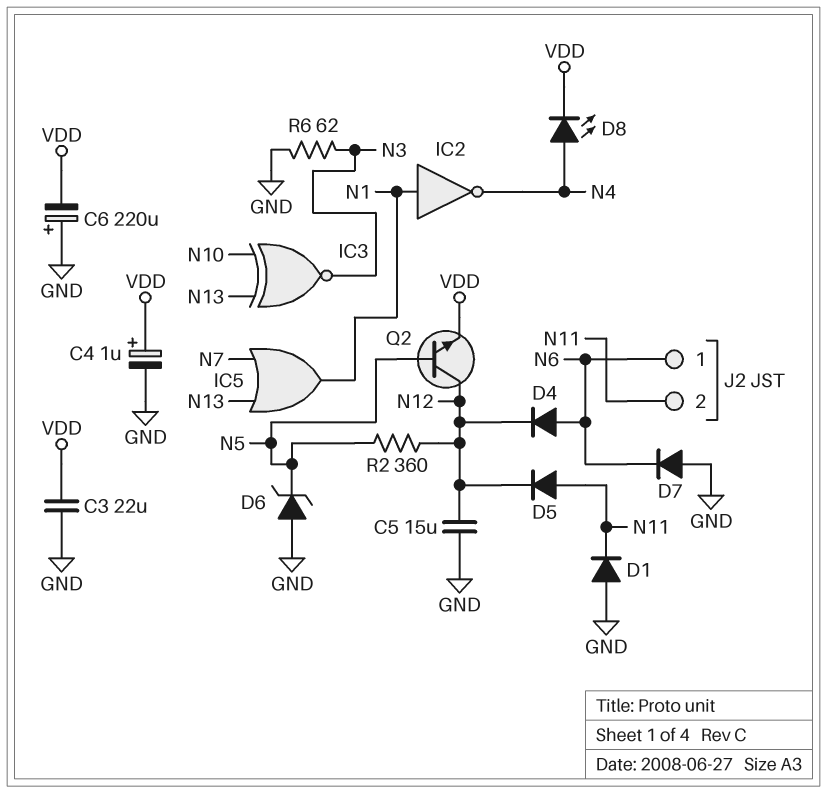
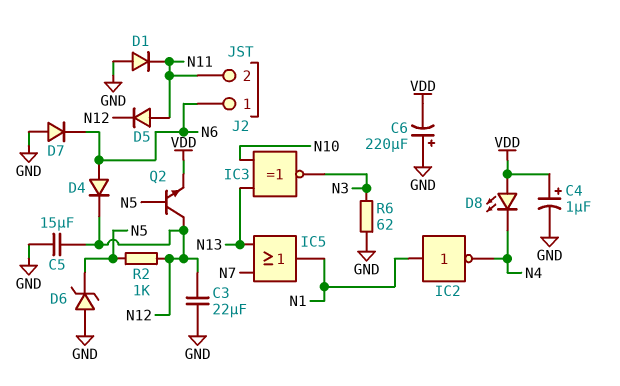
C3: 22uF (GND, VDD) -> 22uF (GND, N12)
D8: LED (A N4, K VDD) -> LED (A VDD, K N4)
R2: 360 (N5, N12) -> 1k (N5, N12)

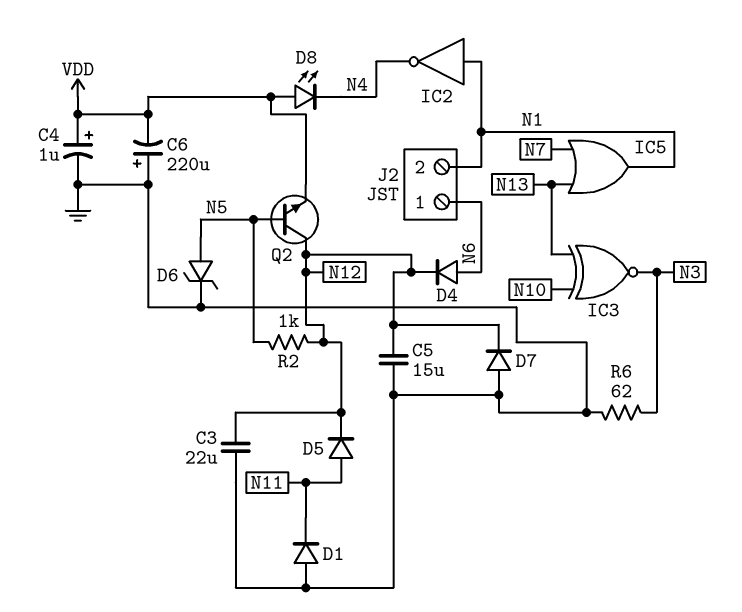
D6: zener (A GND, K N5) -> zener (A N5, K GND)
D7: diode (A GND, K N6) -> diode (A GND, K N12)
J2 pin 2: N11 -> N1

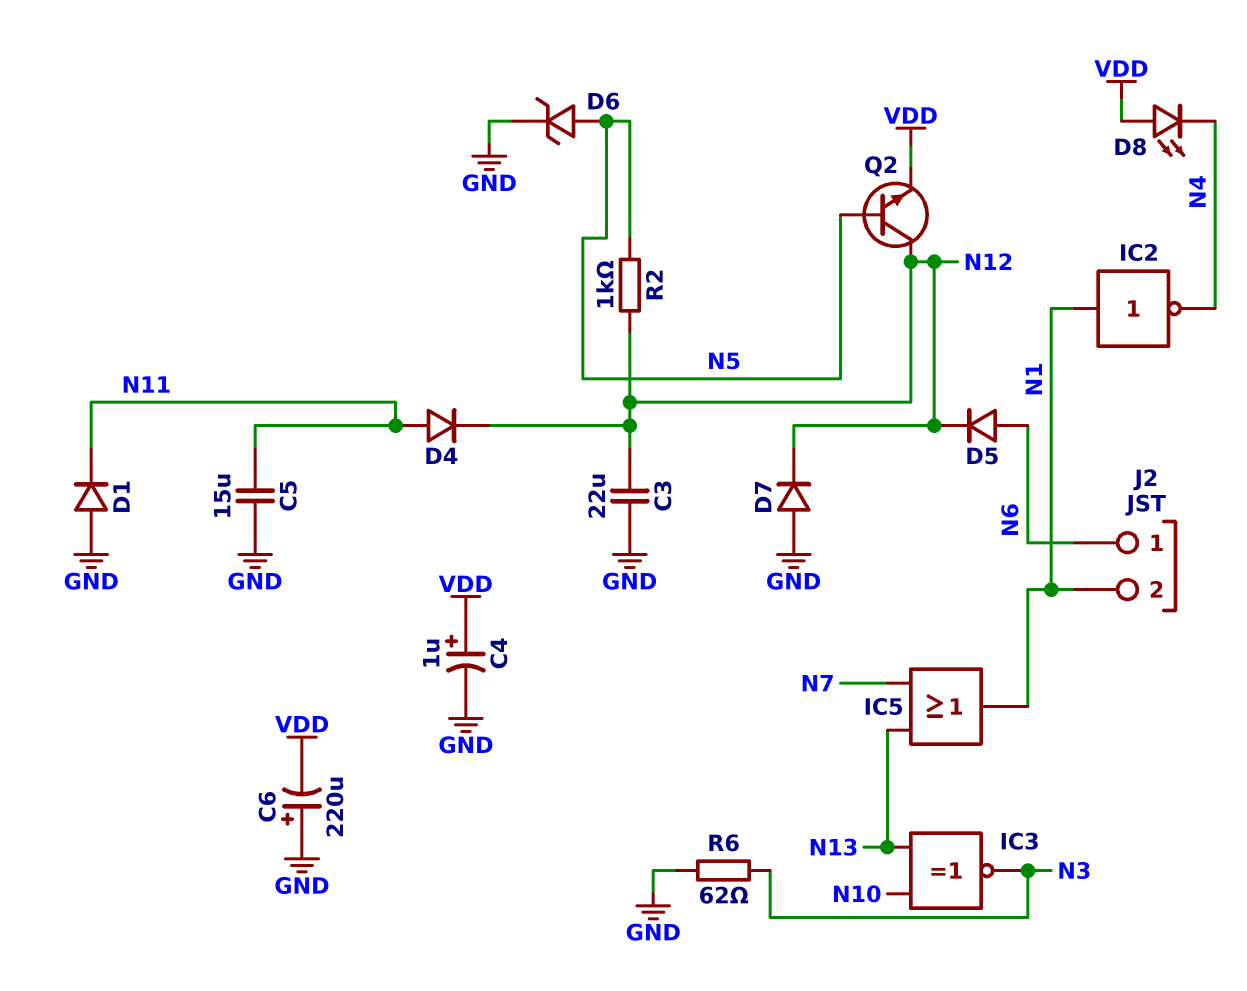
C5: 15uF (GND, N12) -> 15uF (GND, N11)
D4: diode (A N6, K N12) -> diode (A N11, K N12)
D5: diode (A N11, K N12) -> diode (A N6, K N12)

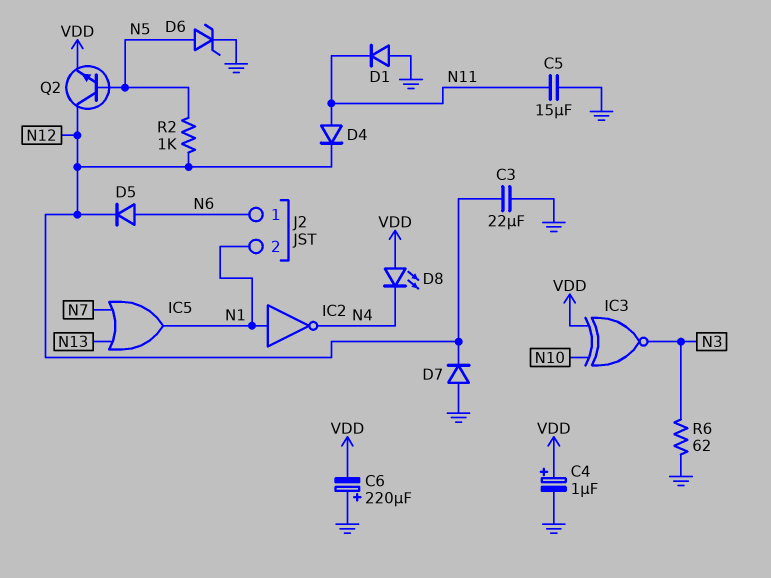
IC3: XNOR (in N10, in N13, out N3) -> XNOR (in N10, in VDD, out N3)

